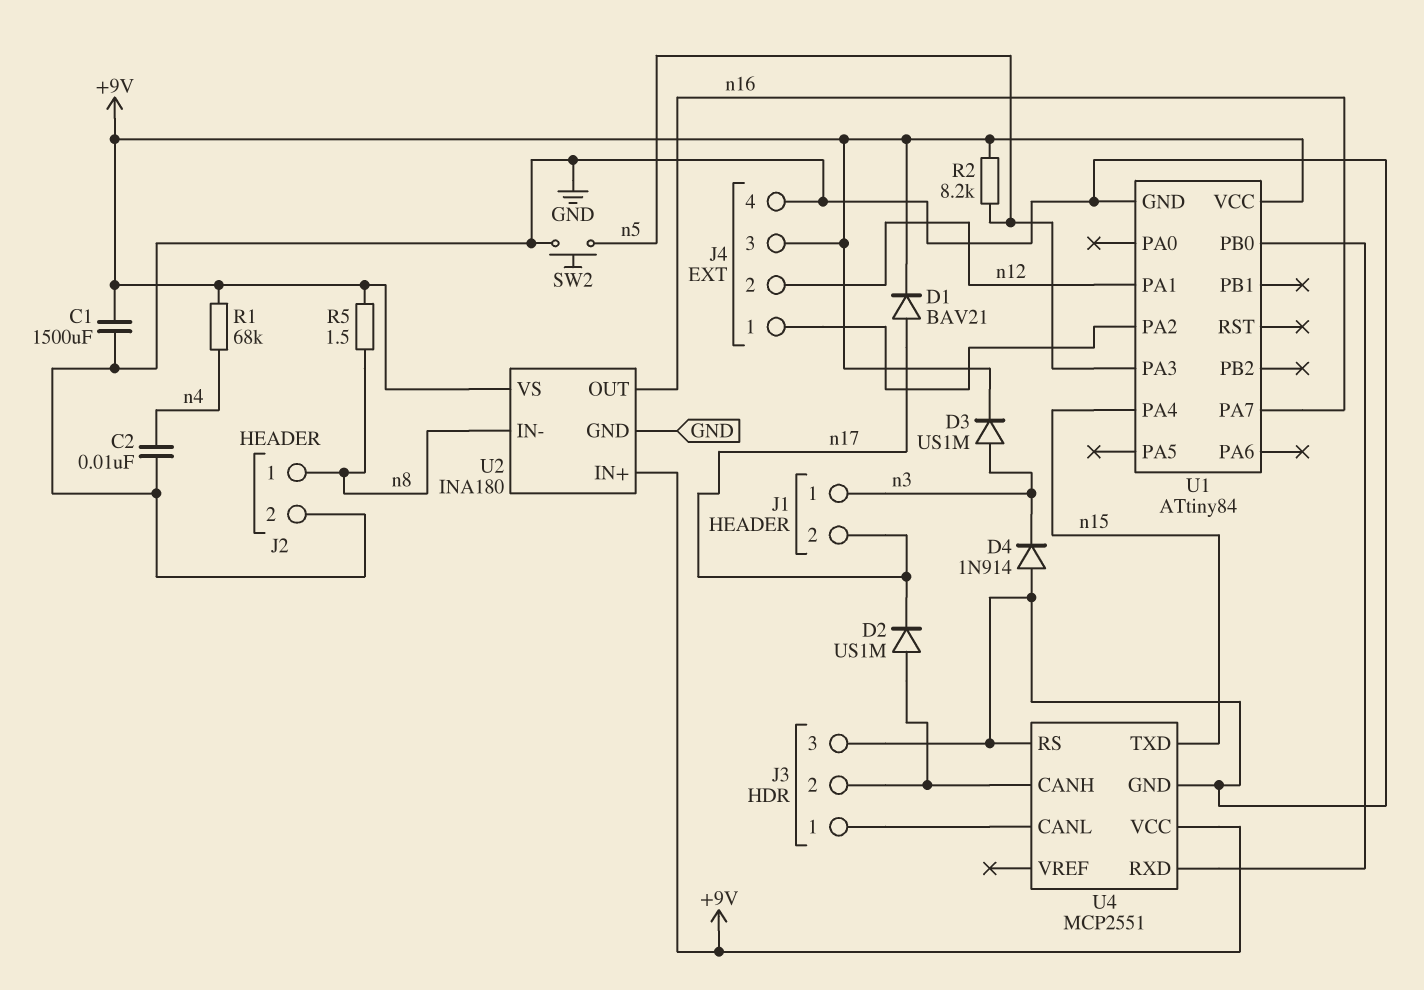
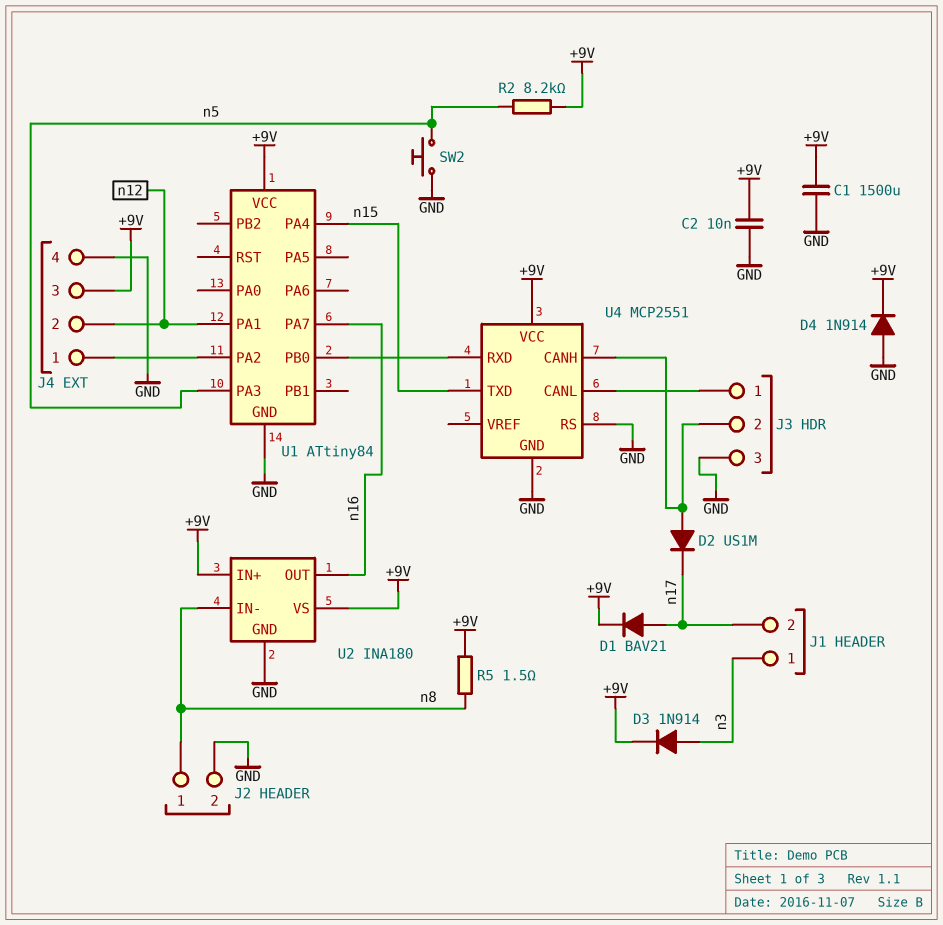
C2: 10nF (GND, n4) -> 10nF (+9V, GND)
D3: diode US1M (A n3, K +9V) -> diode 1N914 (A n3, K +9V)
D4: diode 1N914 (A GND, K n3) -> diode 1N914 (A GND, K +9V)
R1: 68k (+9V, n4) -> none

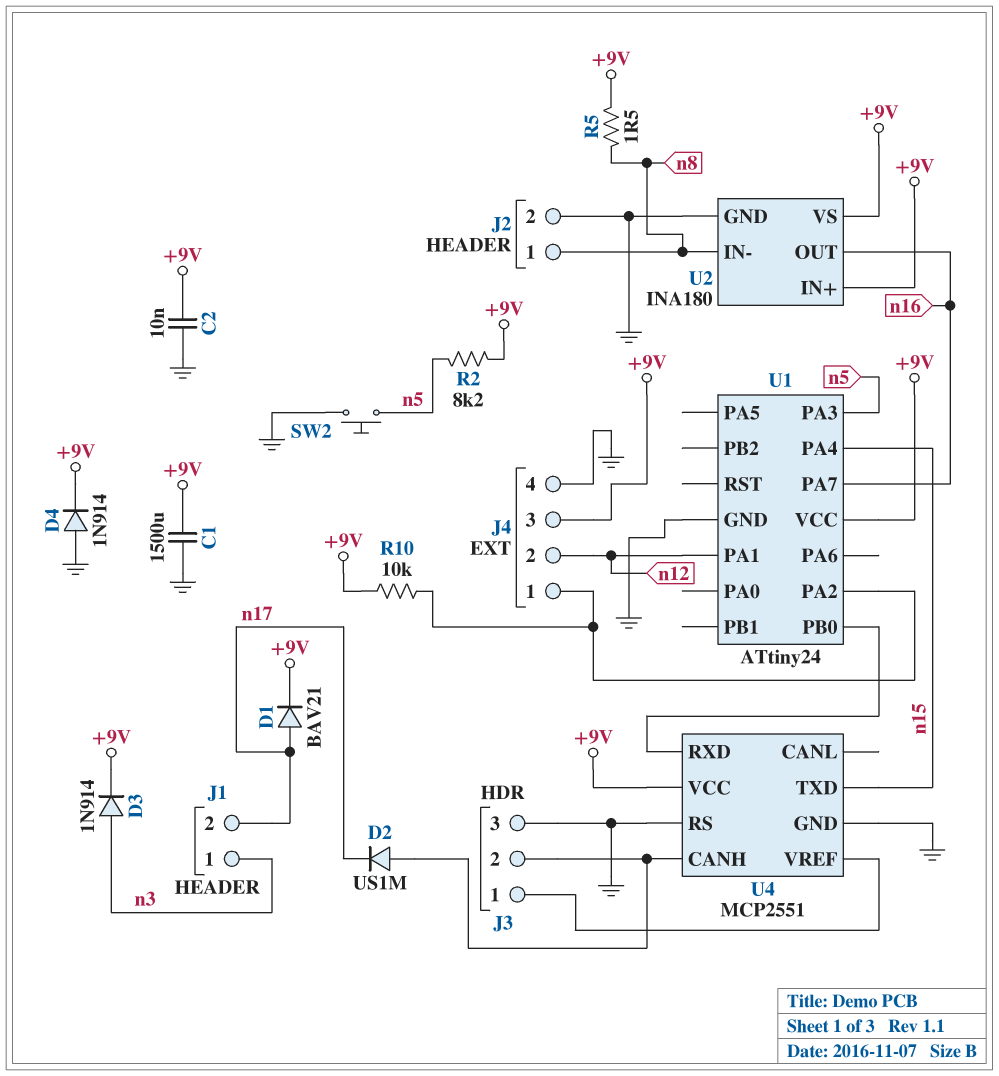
R10: none -> 10k (+9V, J4/1)
U1: ATtiny84 -> ATtiny24
U4 pin CANL: J3/1 -> none
U4 pin VREF: none -> J3/1

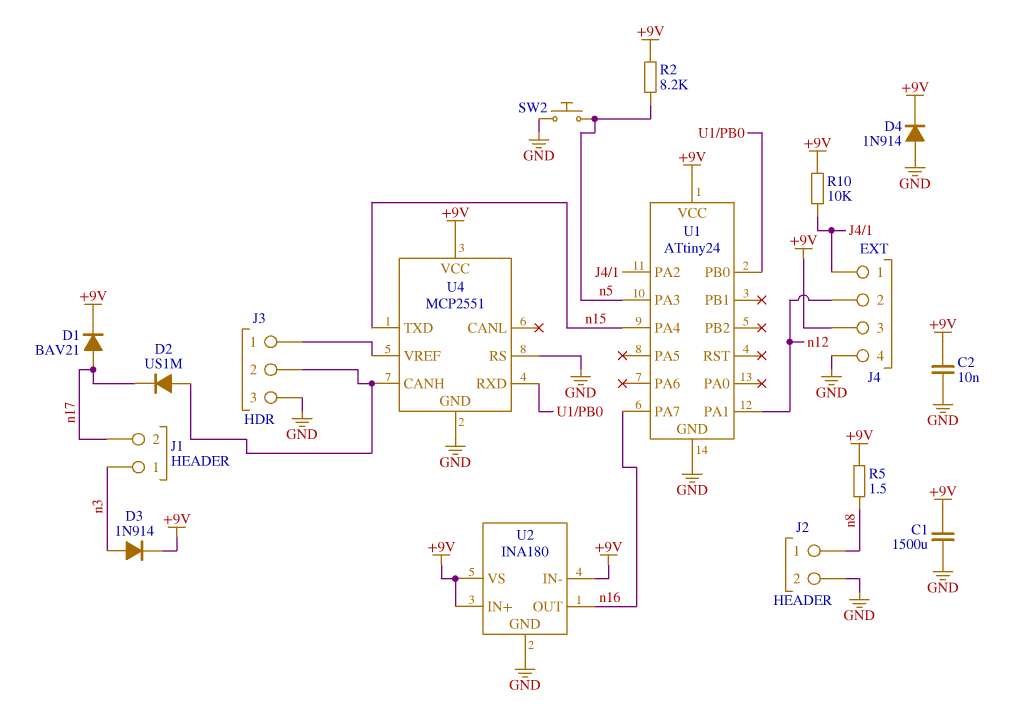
U2 pin IN-: n8 -> +9V

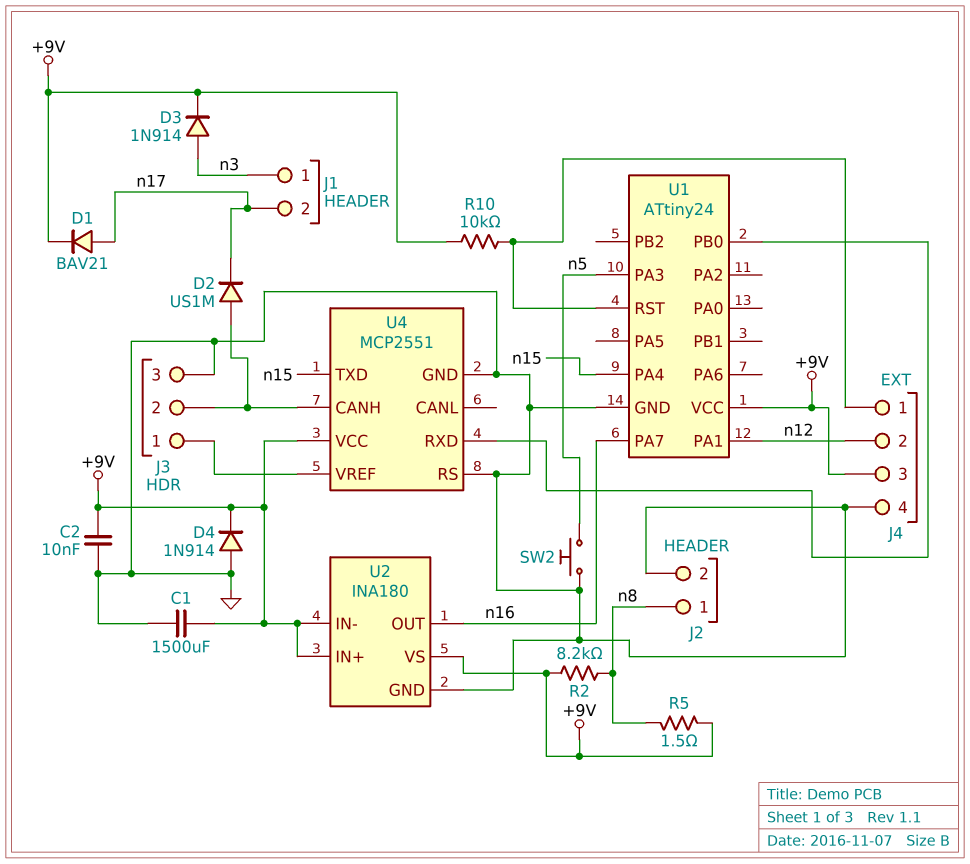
R2: 8.2k (+9V, n5) -> 8.2k (+9V, n8)
U1 pin PA2: J4/1 -> none
U1 pin RST: none -> J4/1

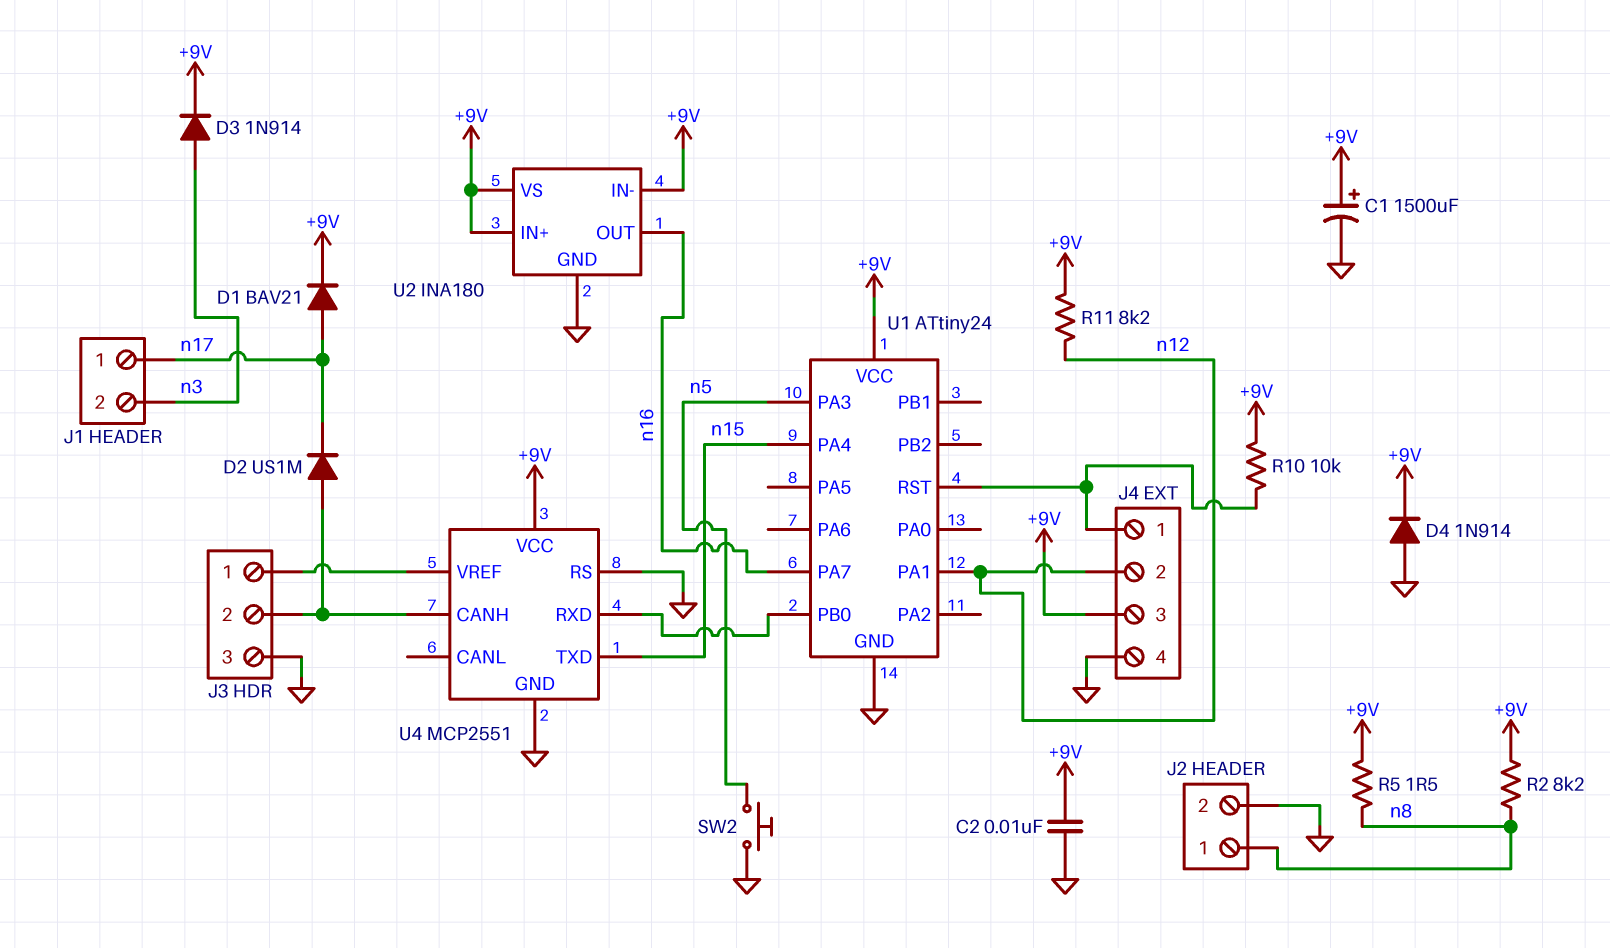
C1: 1500uF (+9V, GND) -> 1500uF (plus +9V, minus GND)
J1 pin 1: n3 -> n17
J1 pin 2: n17 -> n3
R11: none -> 8.2k (+9V, n12)

